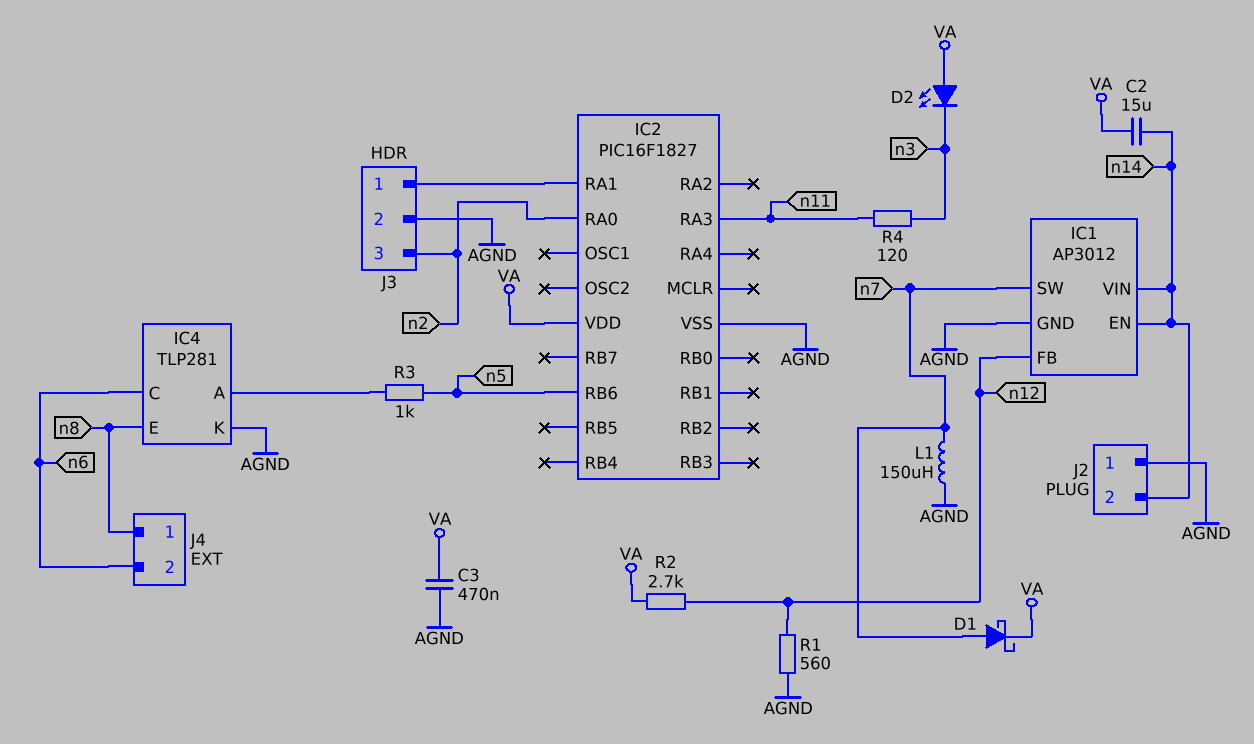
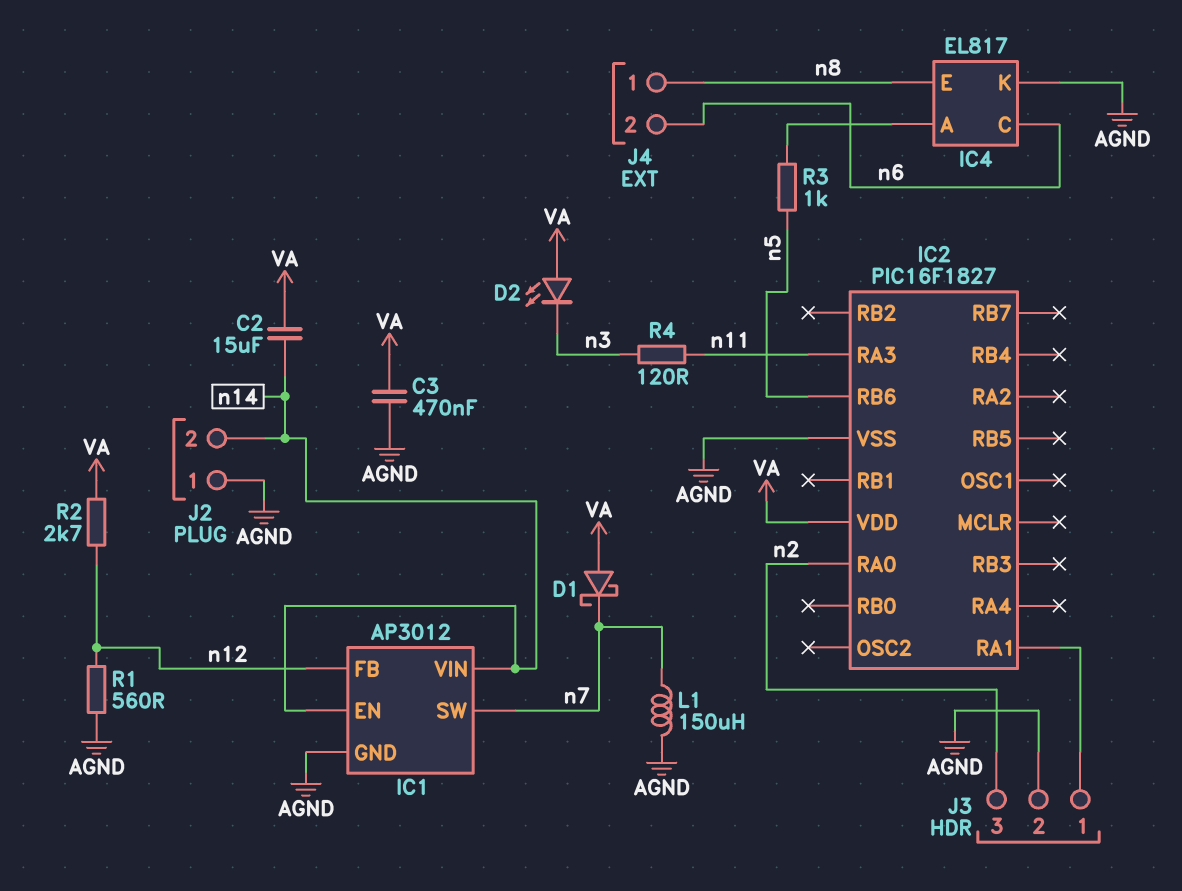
D1: schottky (A n7, K VA) -> schottky (A VA, K n7)
IC4: TLP281 -> EL817

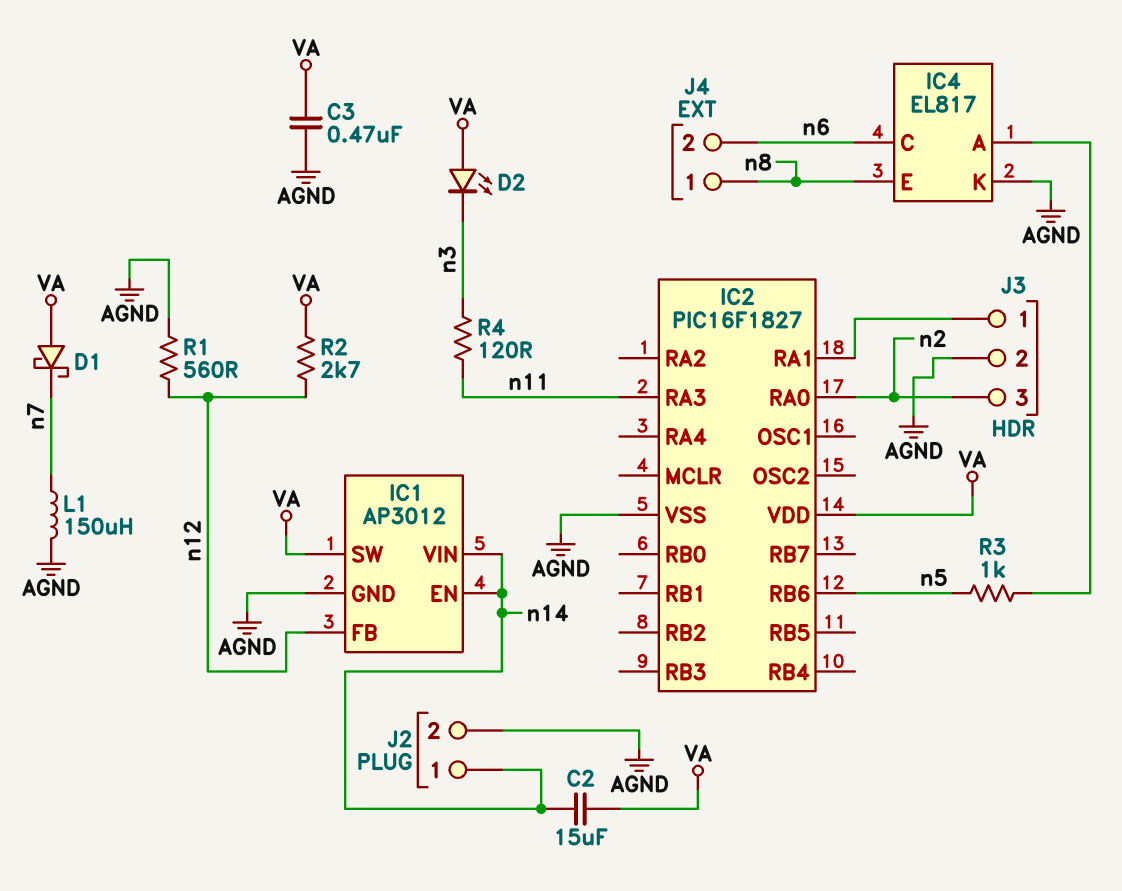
IC1 pin SW: n7 -> VA
J2 pin 1: AGND -> n14
J2 pin 2: n14 -> AGND

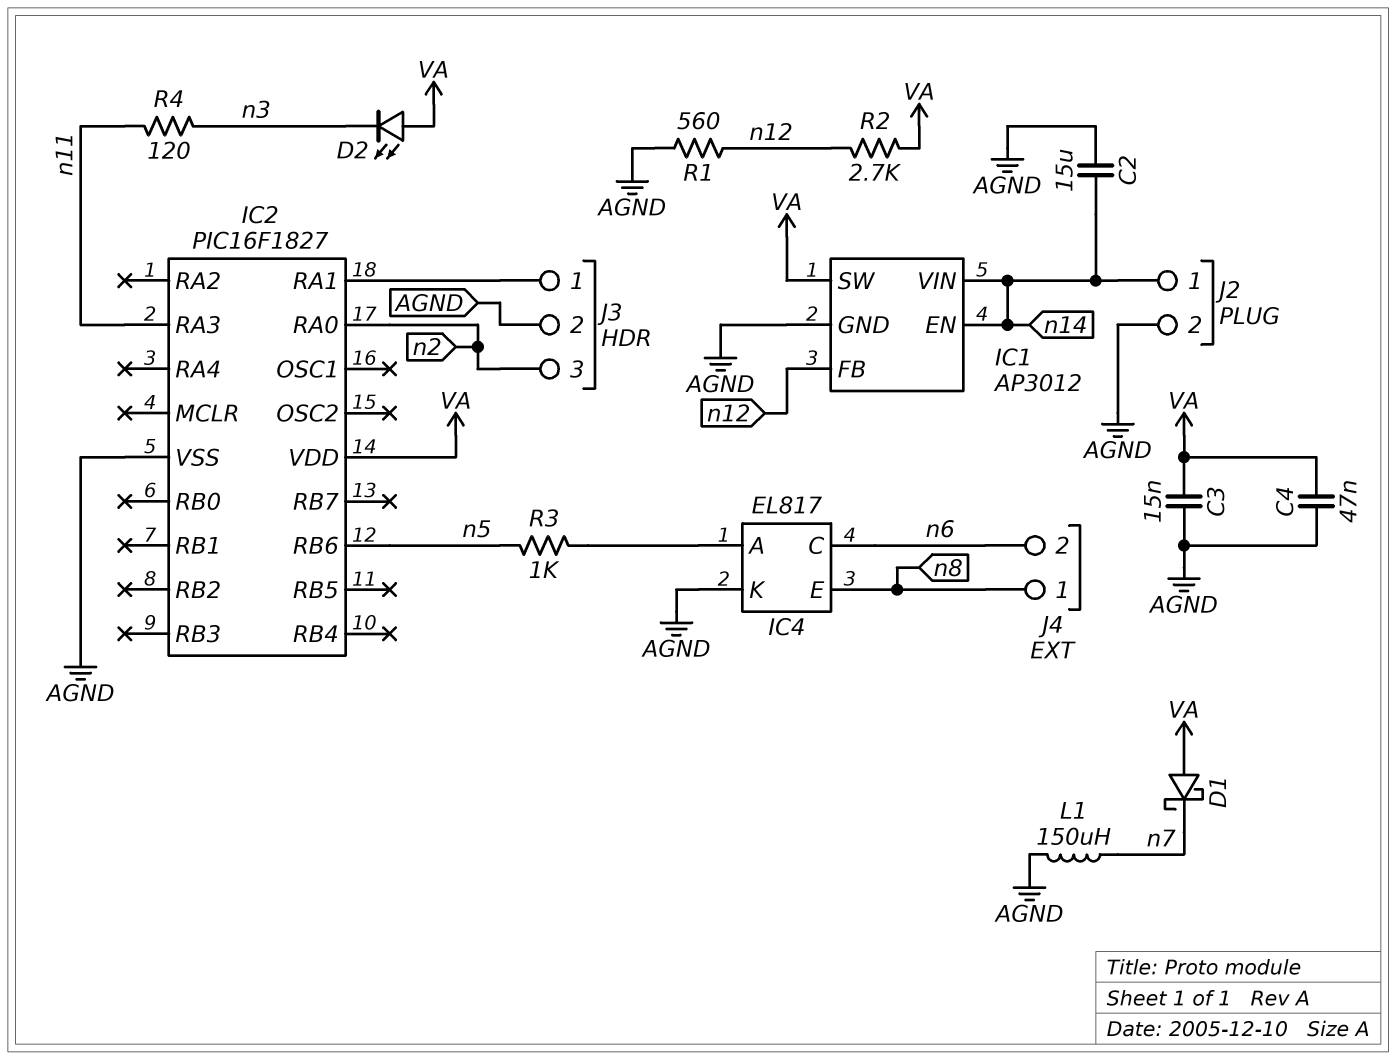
C2: 15uF (VA, n14) -> 15uF (AGND, n14)
C3: 470nF (AGND, VA) -> 15nF (AGND, VA)
C4: none -> 47nF (AGND, VA)

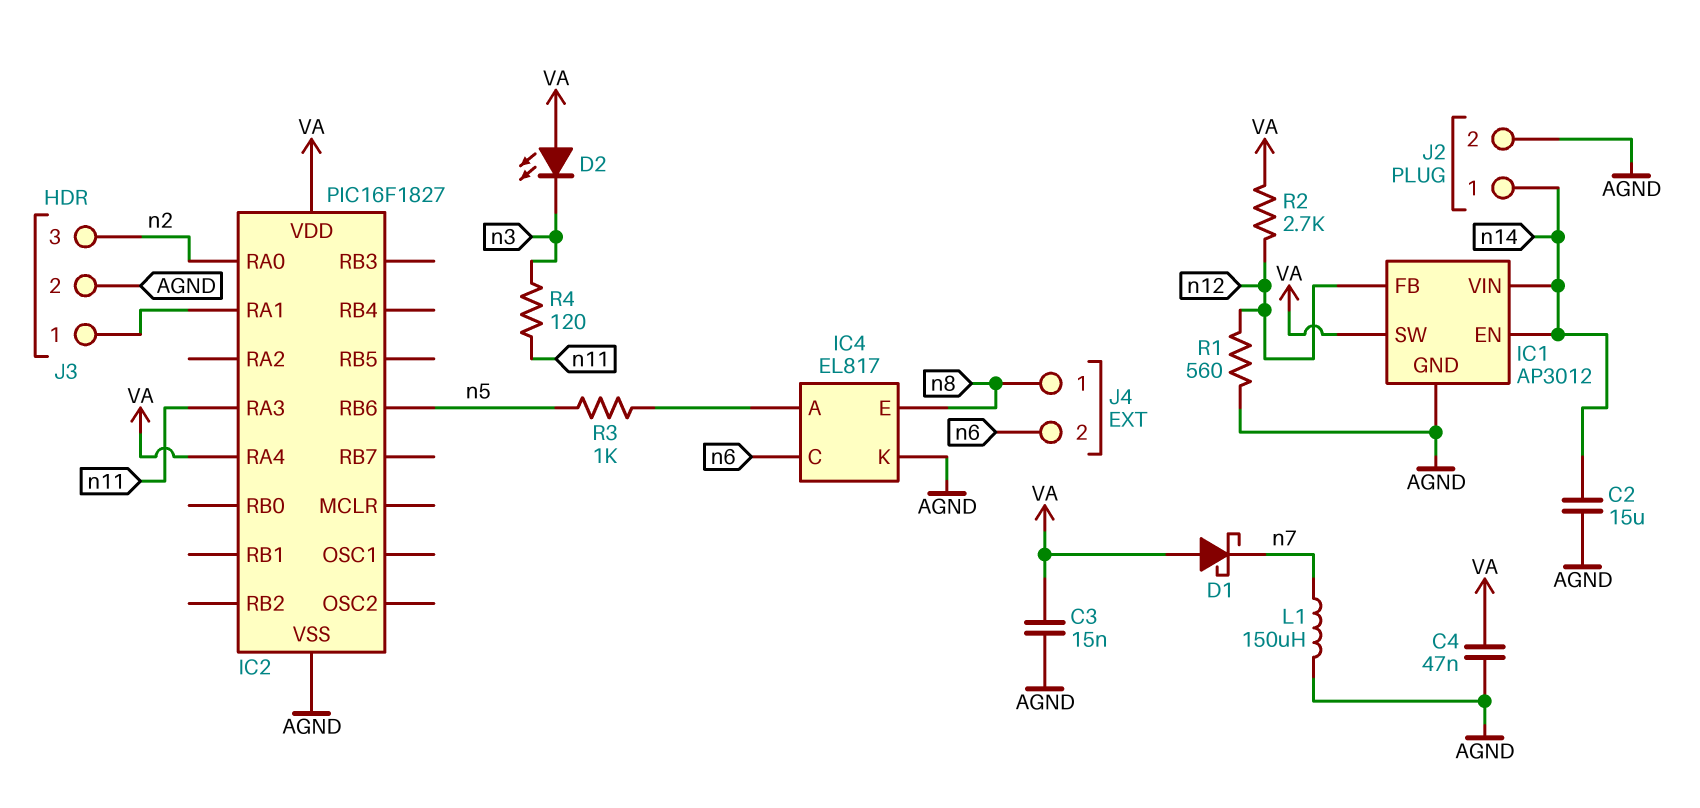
IC2 pin RA4: none -> VA

